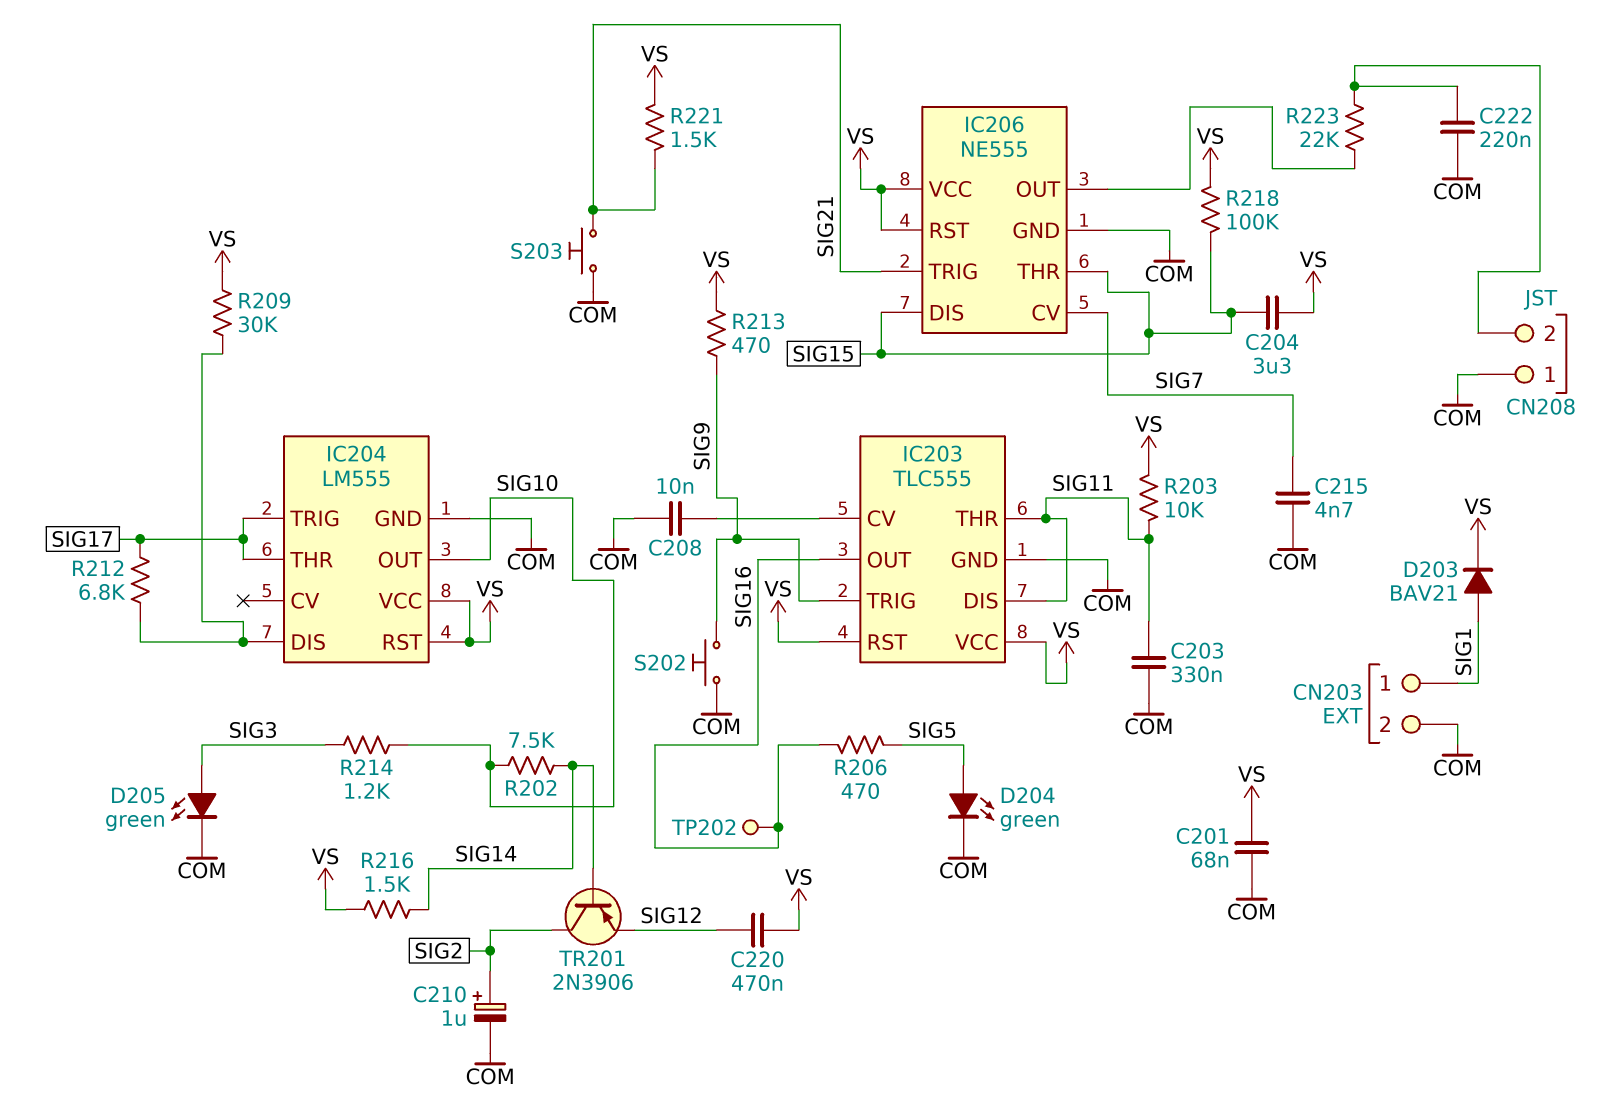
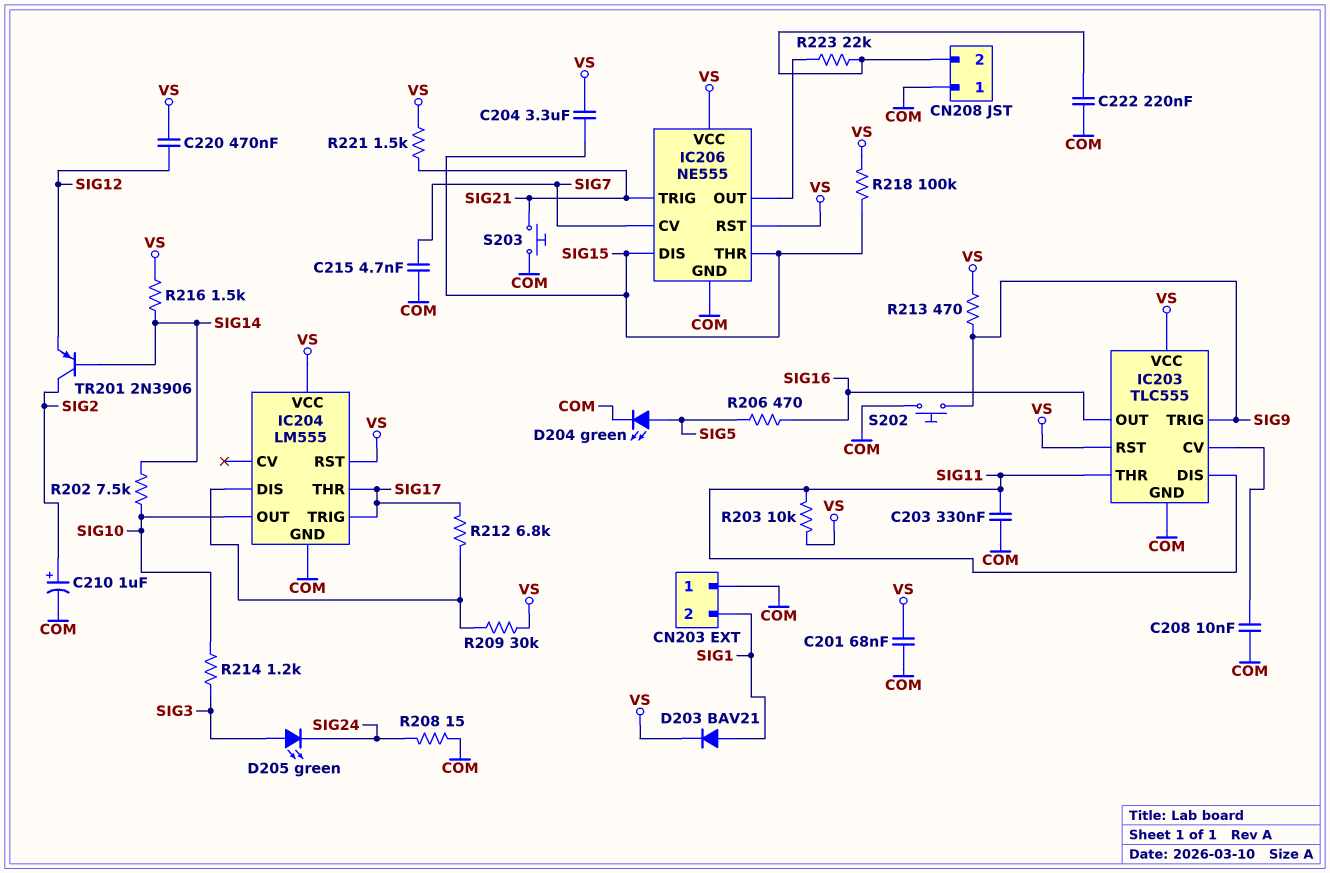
CN203 pin 1: SIG1 -> COM
CN203 pin 2: COM -> SIG1
D205: LED green (A SIG3, K COM) -> LED green (A SIG3, K SIG24)
R208: none -> 15 (COM, SIG24)
TP202: test point (SIG16) -> none

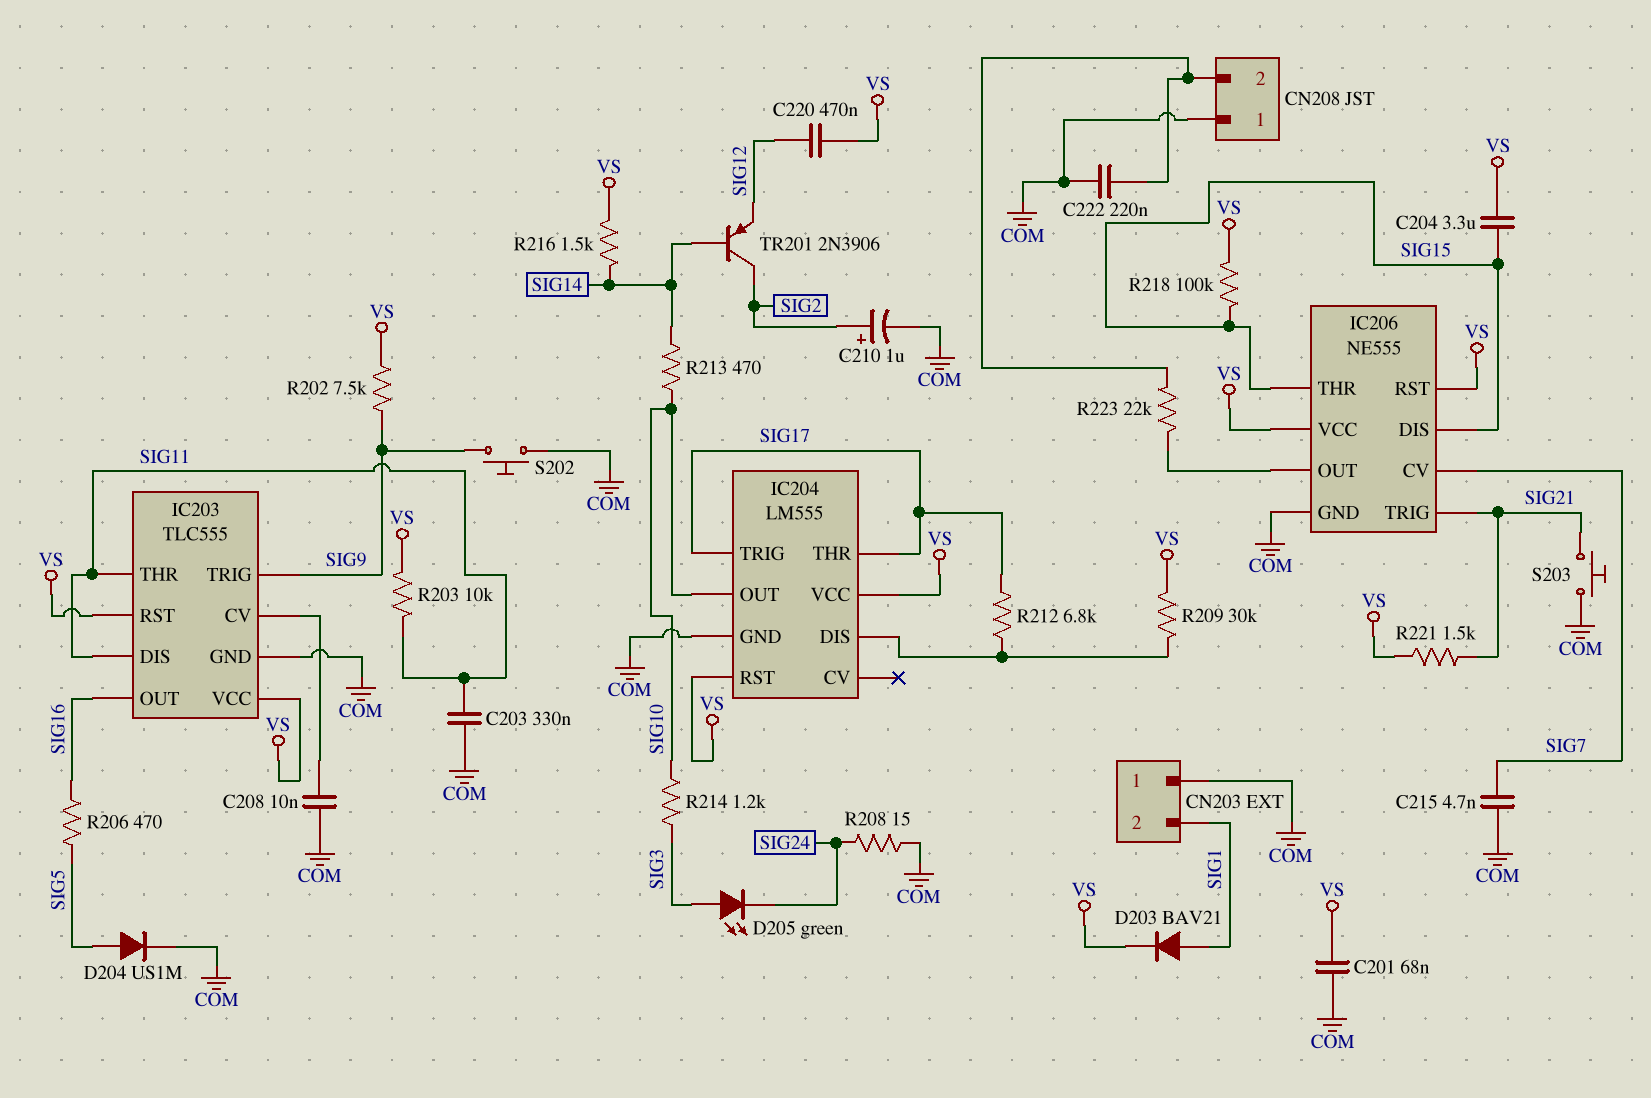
D204: LED green (A SIG5, K COM) -> diode US1M (A SIG5, K COM)
R202: 7.5k (SIG10, SIG14) -> 7.5k (SIG9, VS)
R213: 470 (SIG9, VS) -> 470 (SIG10, SIG14)

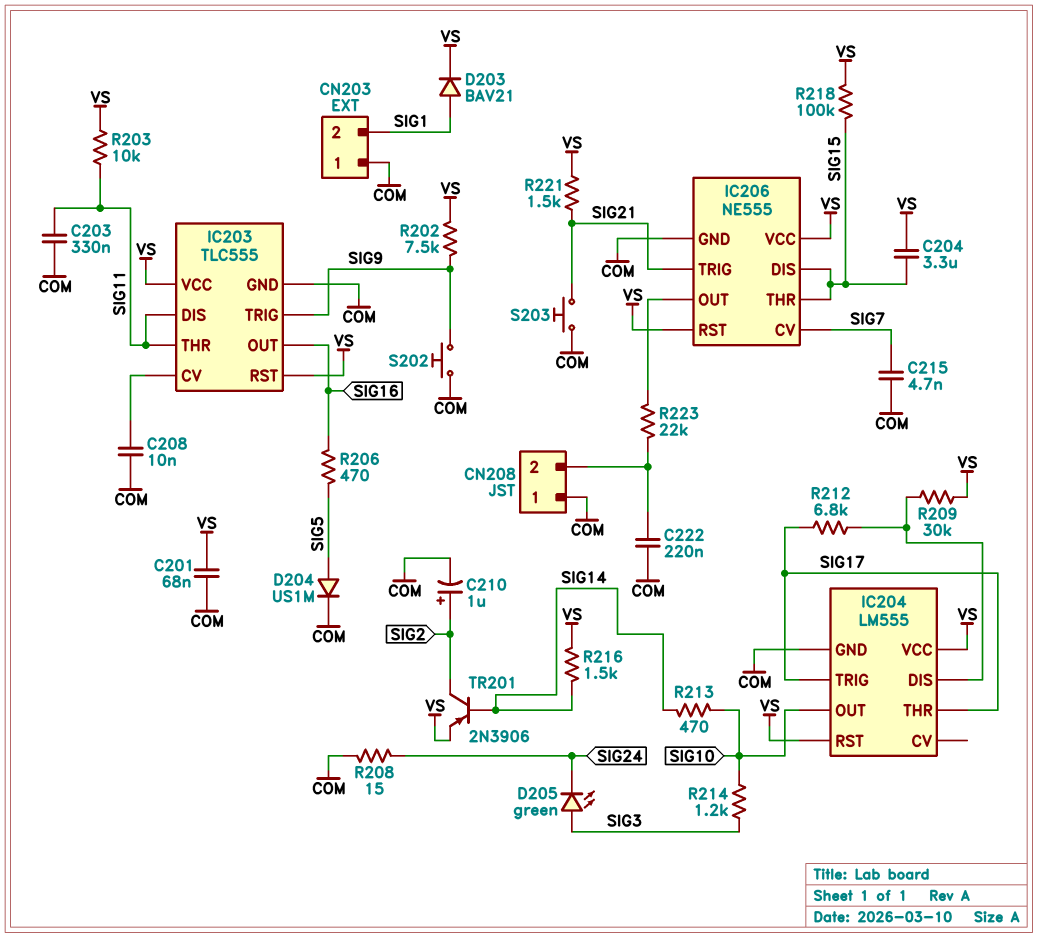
C220: 470nF (SIG12, VS) -> none
TR201: PNP 2N3906 (B SIG14, C SIG2, E SIG12) -> PNP 2N3906 (B SIG14, C SIG2, E VS)

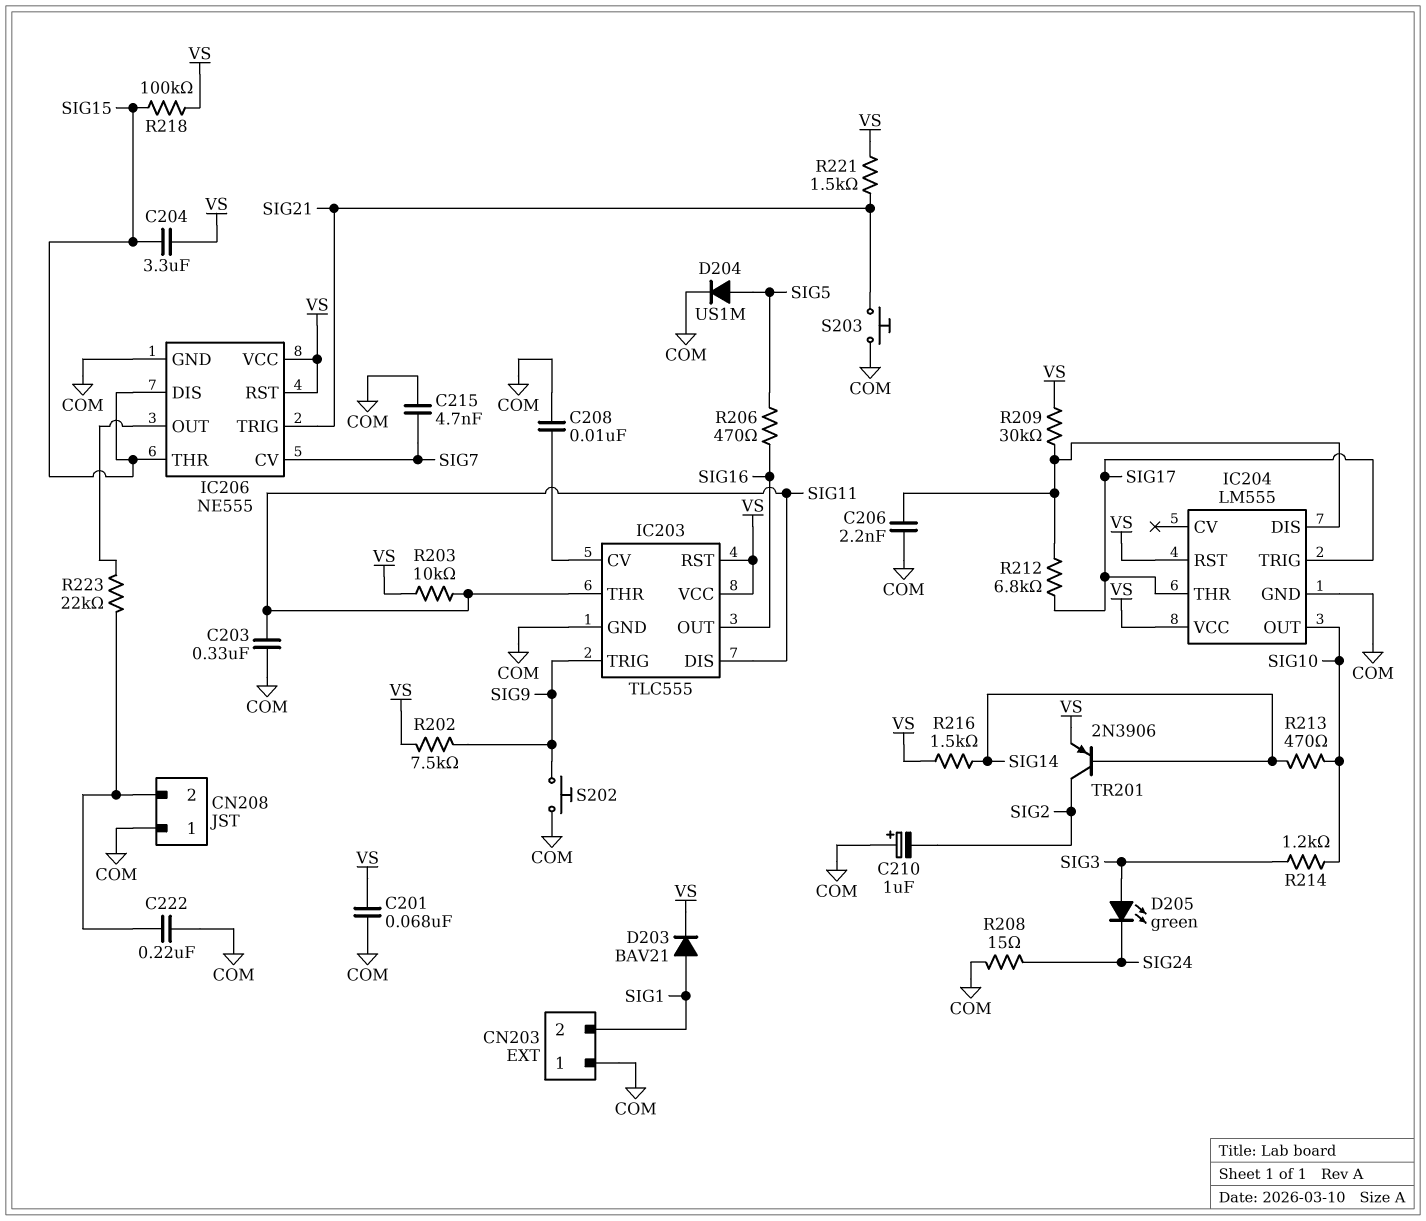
C206: none -> 2.2nF (COM, IC204/DIS)
C210: 1uF (plus SIG2, minus COM) -> 1uF (plus COM, minus SIG2)

